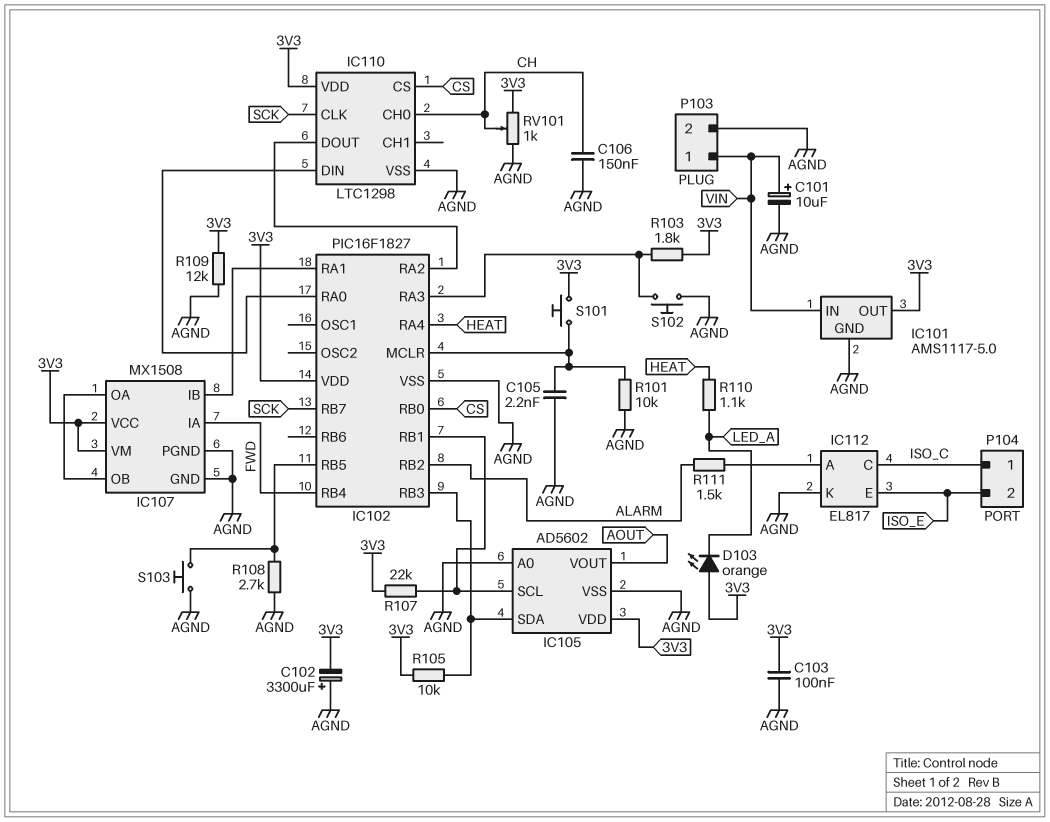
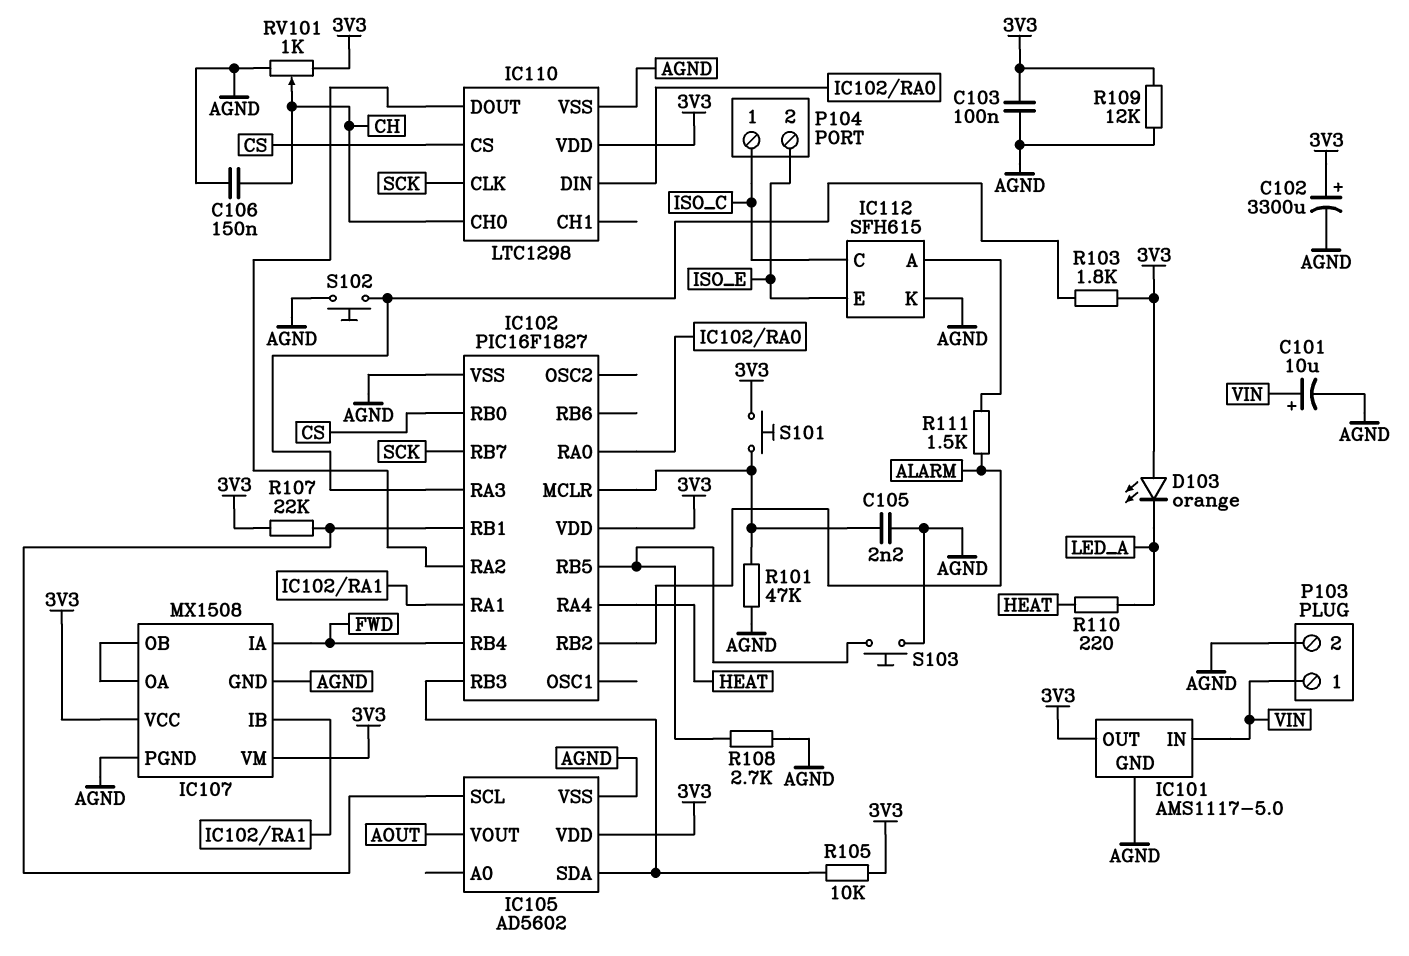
C102: 3300uF (plus AGND, minus 3V3) -> 3300uF (plus 3V3, minus AGND)
IC105 pin A0: AGND -> none
IC112: EL817 -> SFH615
R101: 10k (AGND, IC102/MCLR) -> 47k (AGND, IC102/MCLR)
R110: 1.1k (HEAT, LED_A) -> 220 (HEAT, LED_A)

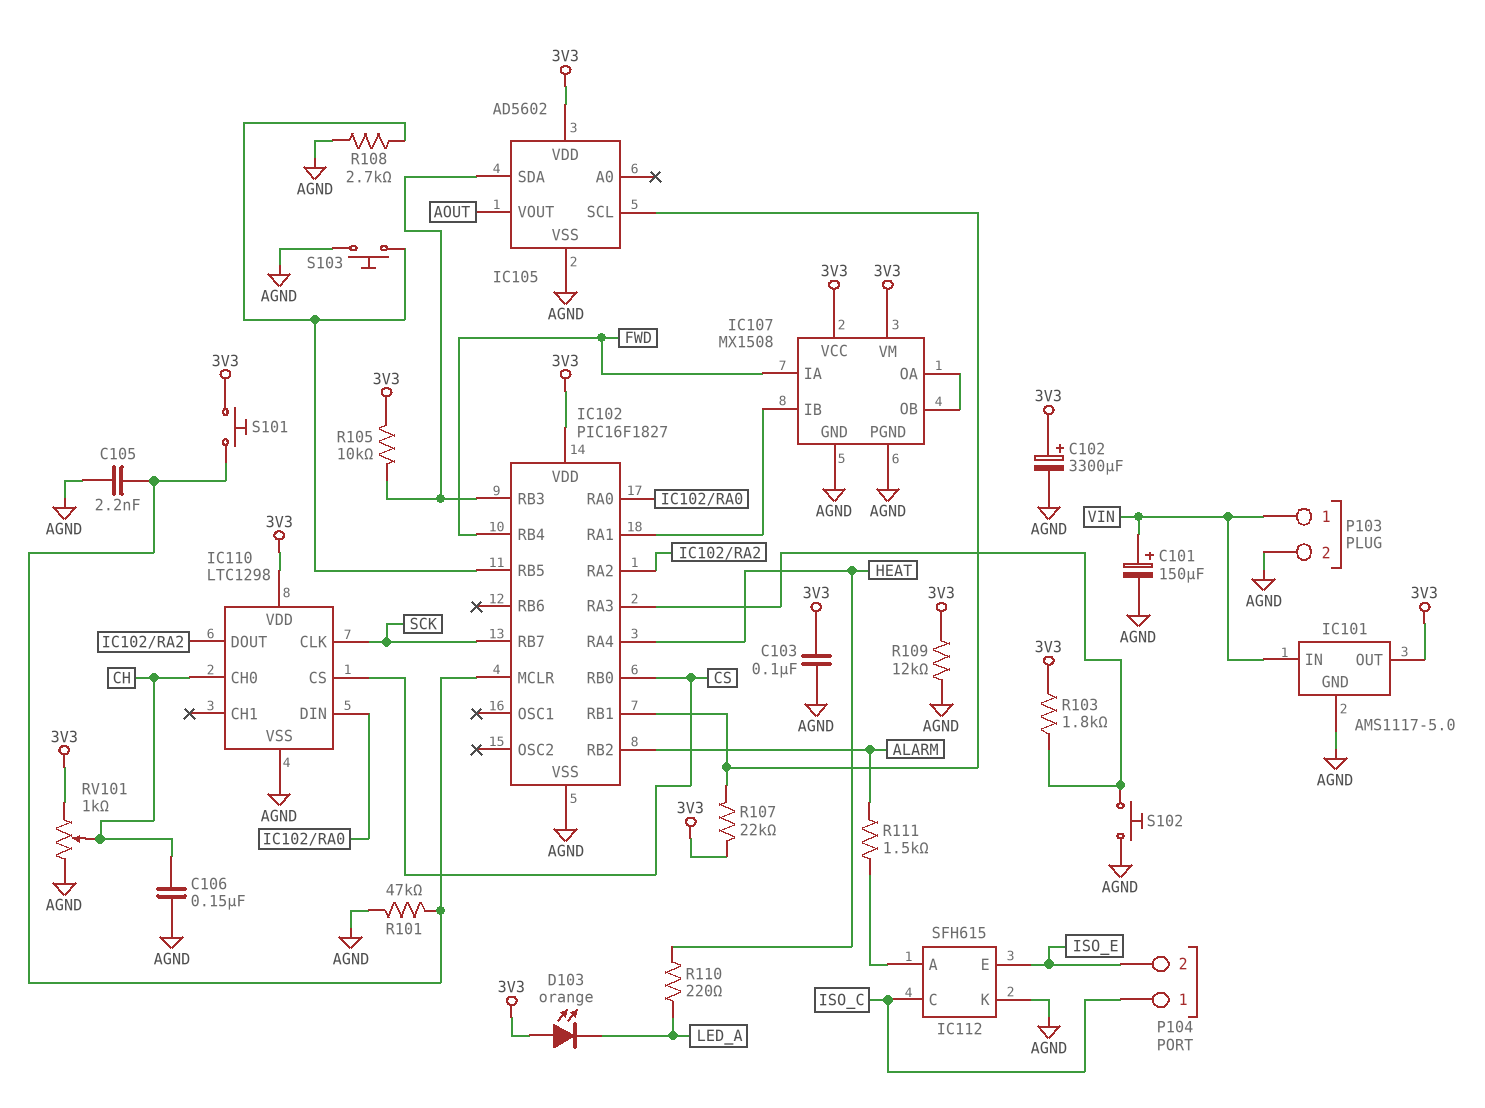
C101: 10uF (plus VIN, minus AGND) -> 150uF (plus VIN, minus AGND)

